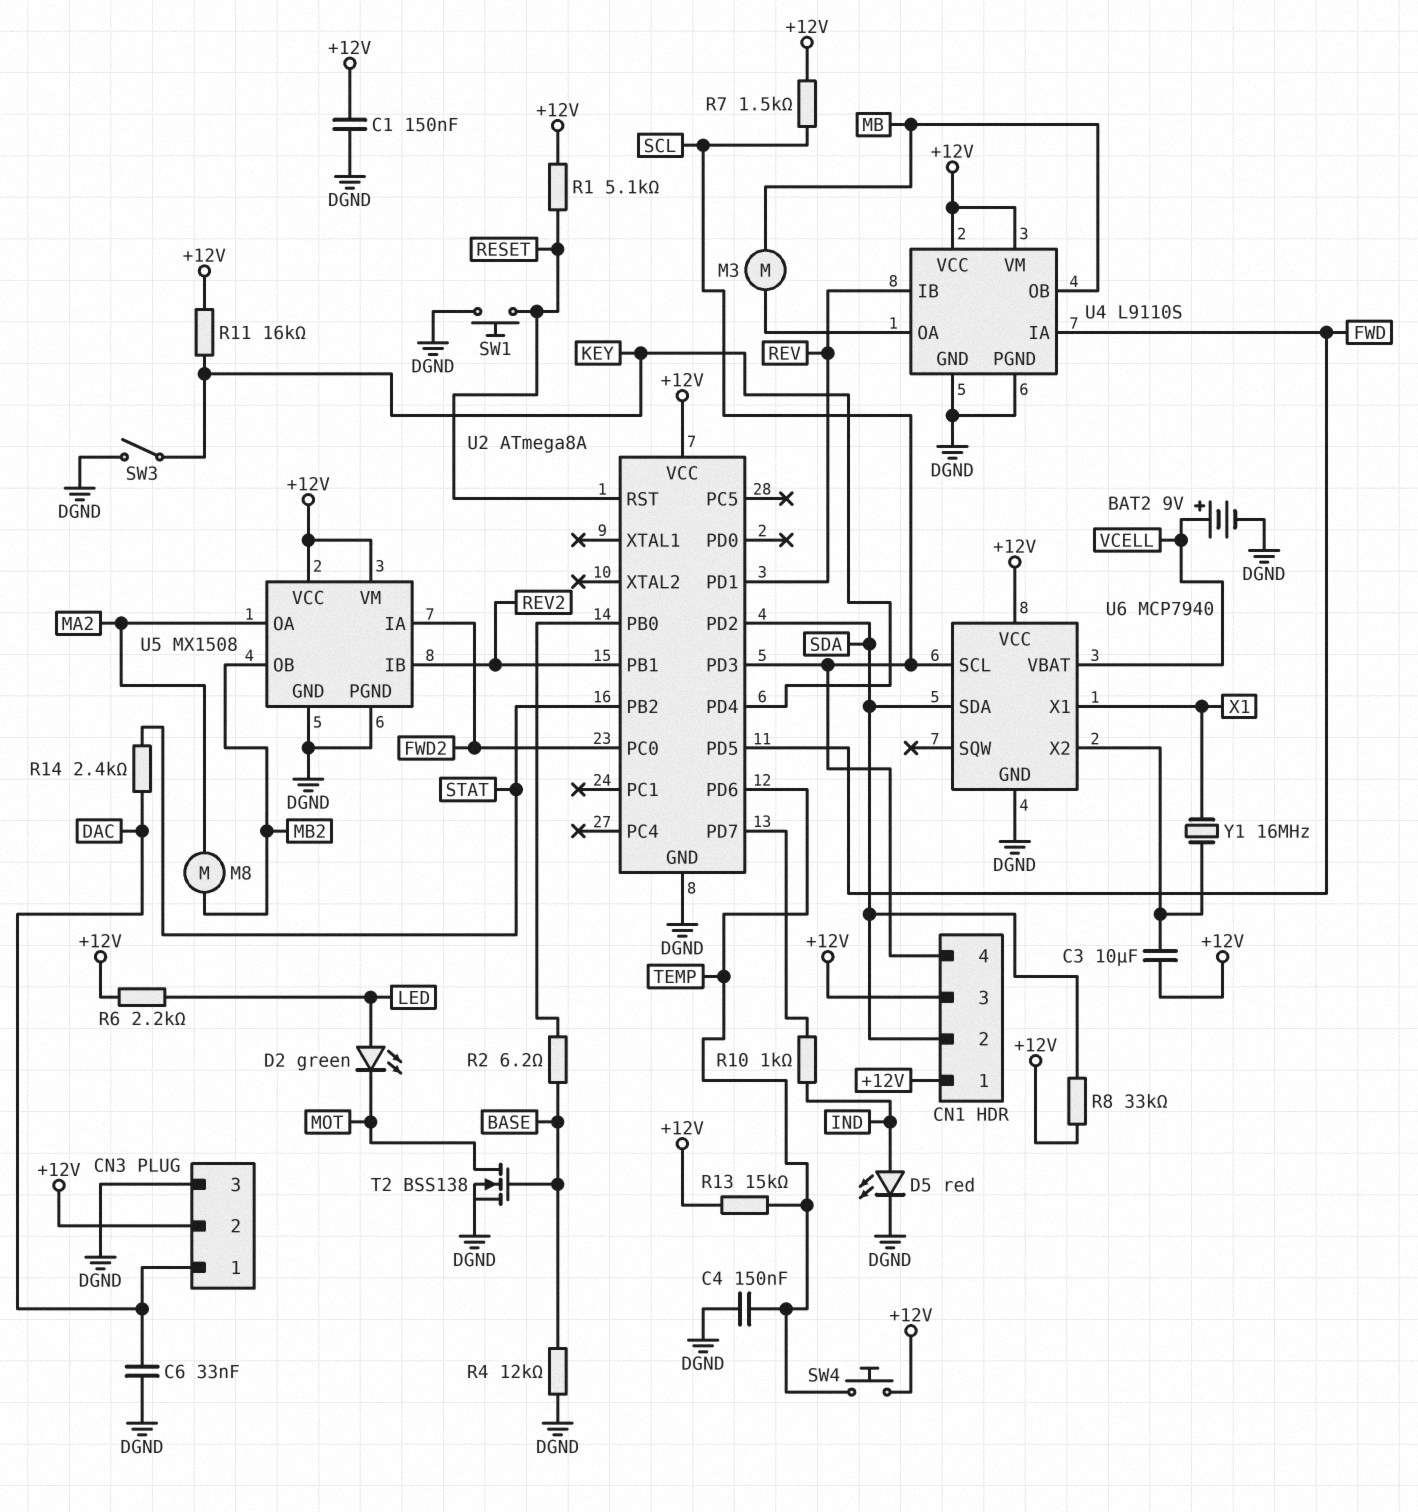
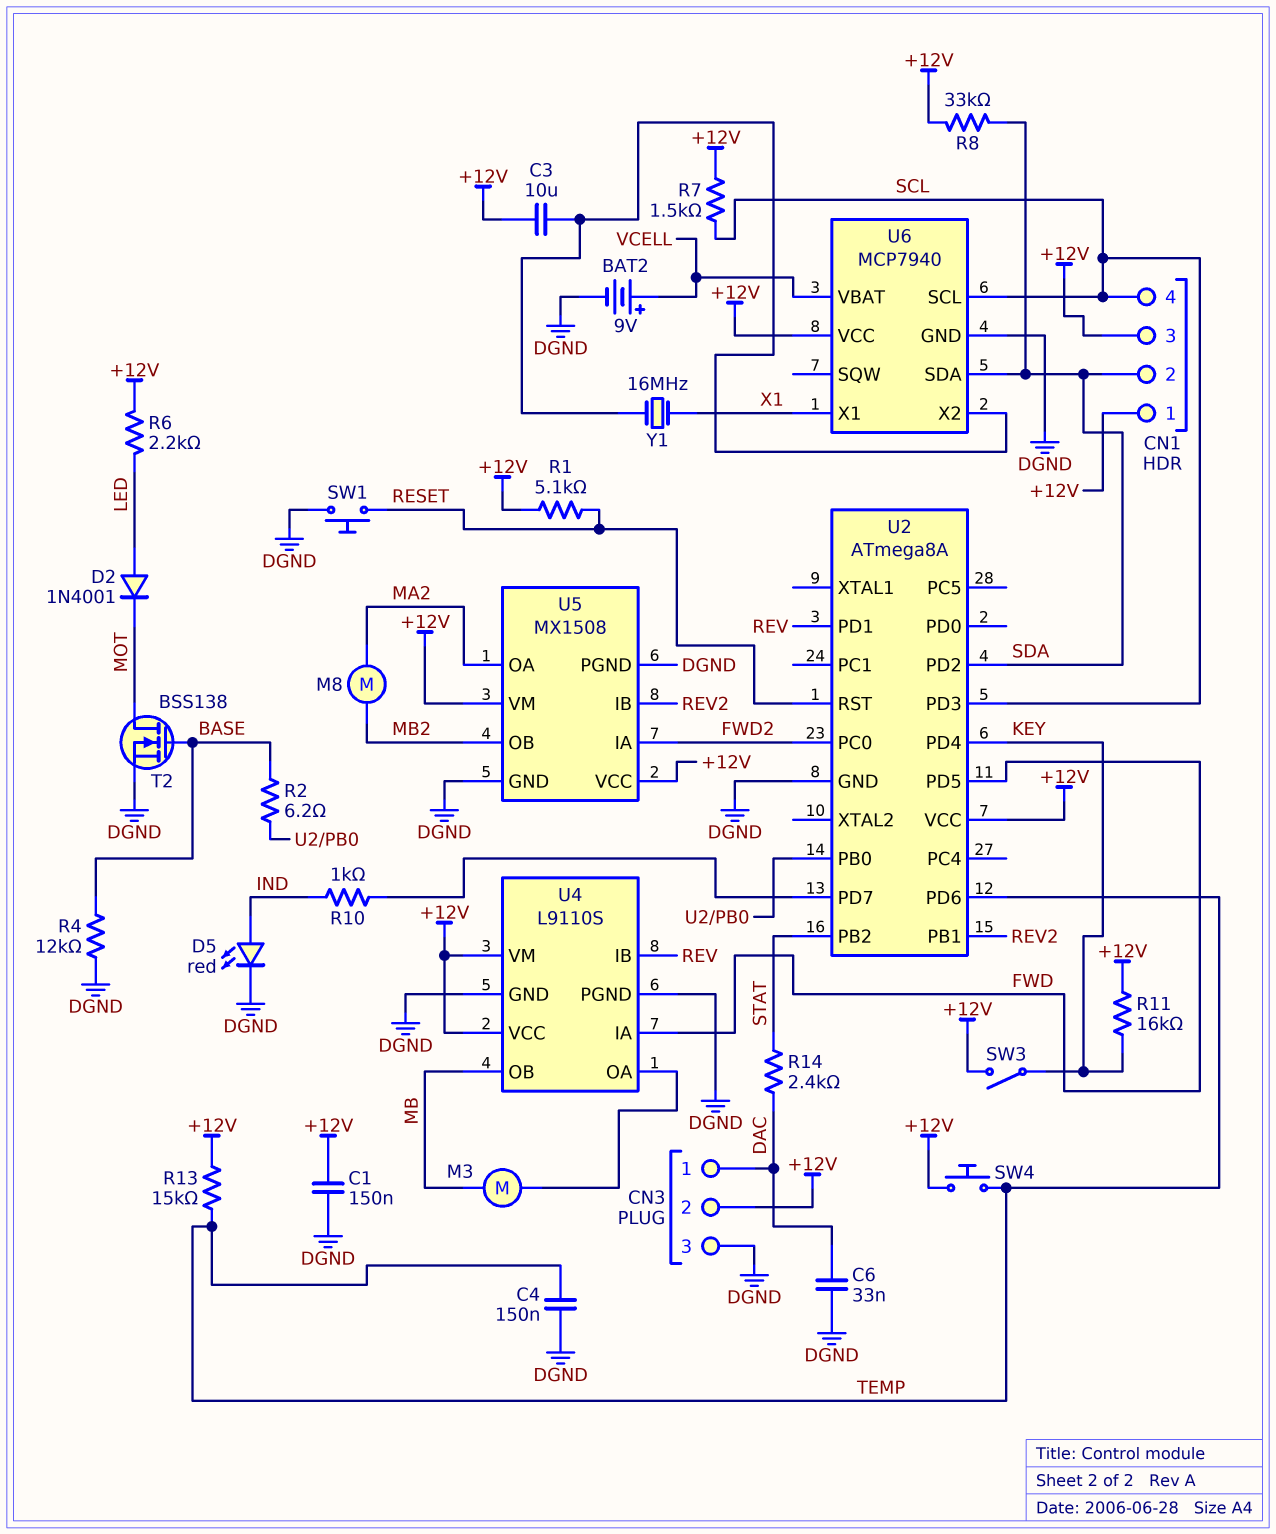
D2: LED green (A LED, K MOT) -> diode 1N4001 (A LED, K MOT)
SW3: switch (DGND, KEY) -> switch (+12V, KEY)

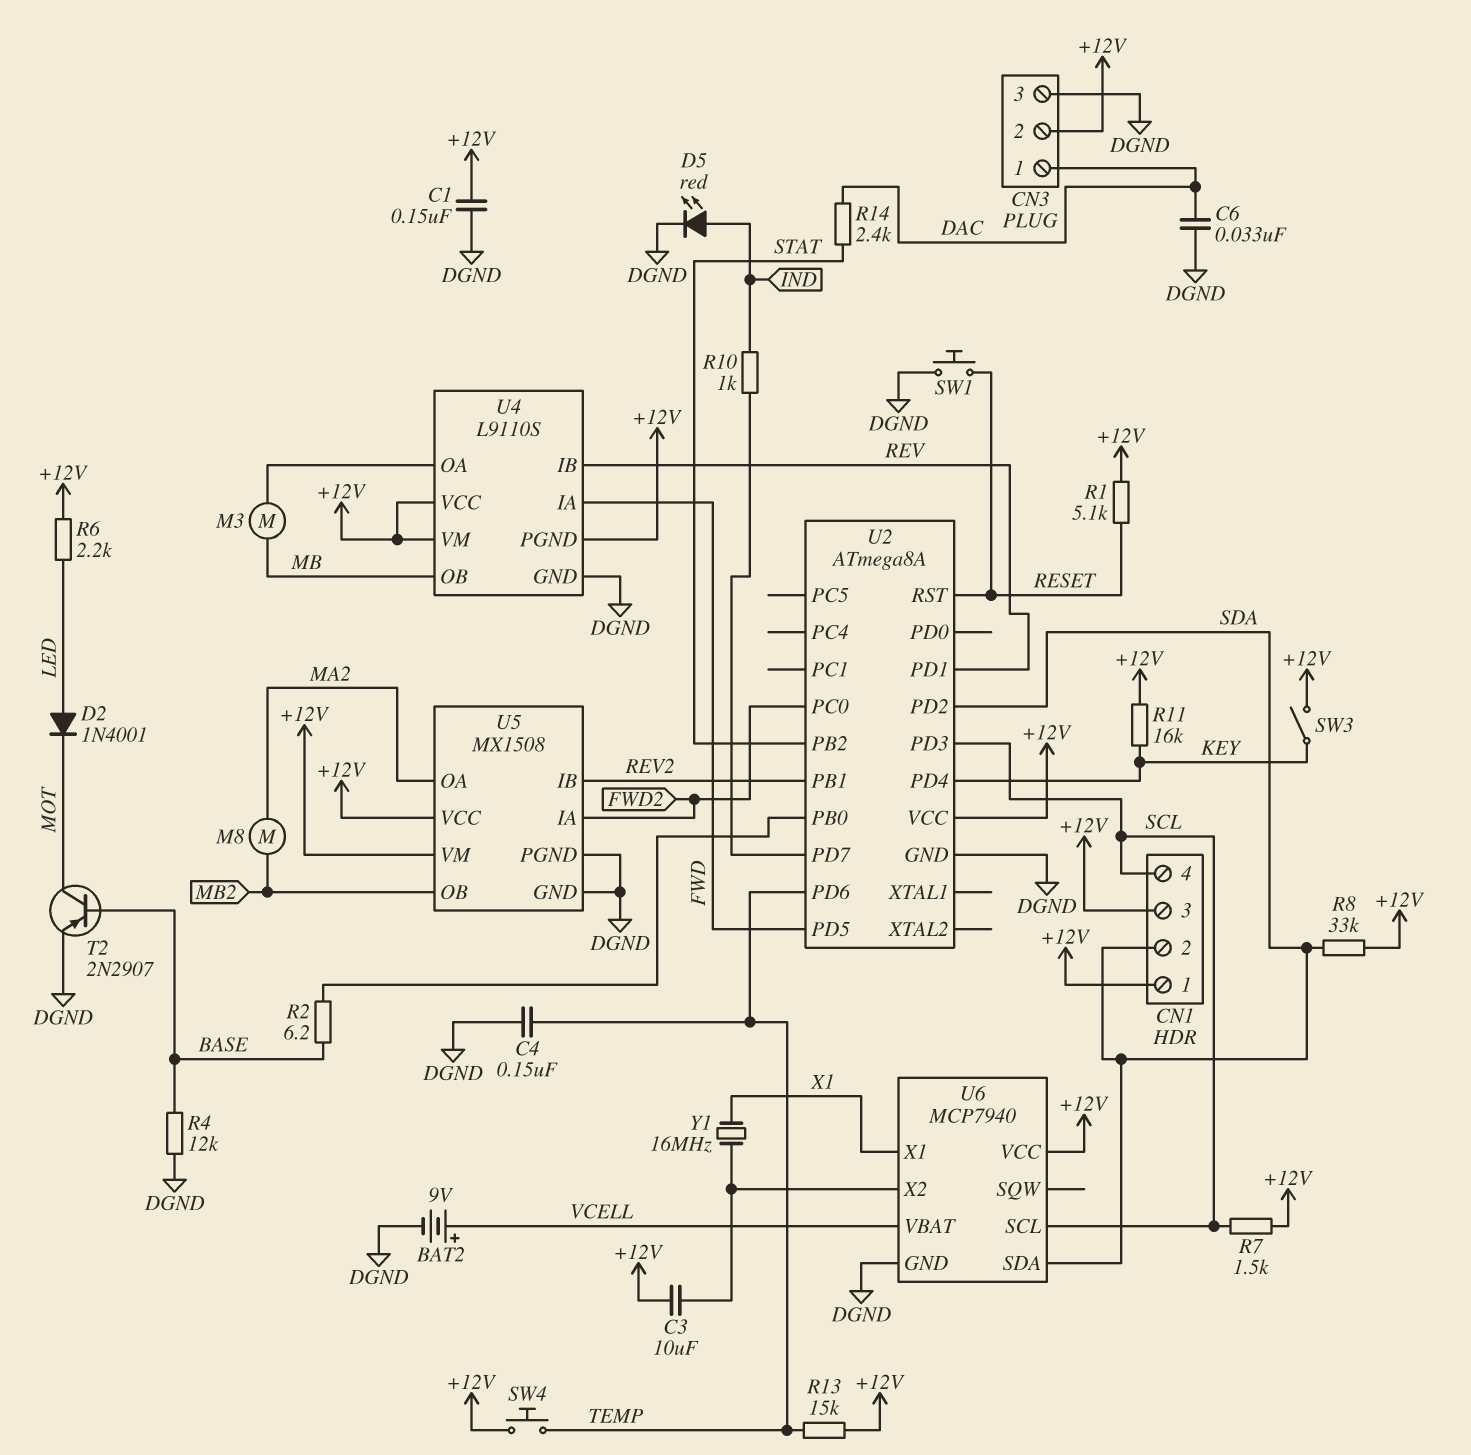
T2: NMOS BSS138 (G BASE, D MOT, S DGND) -> PNP 2N2907 (B BASE, C MOT, E DGND)
U4 pin PGND: DGND -> +12V

